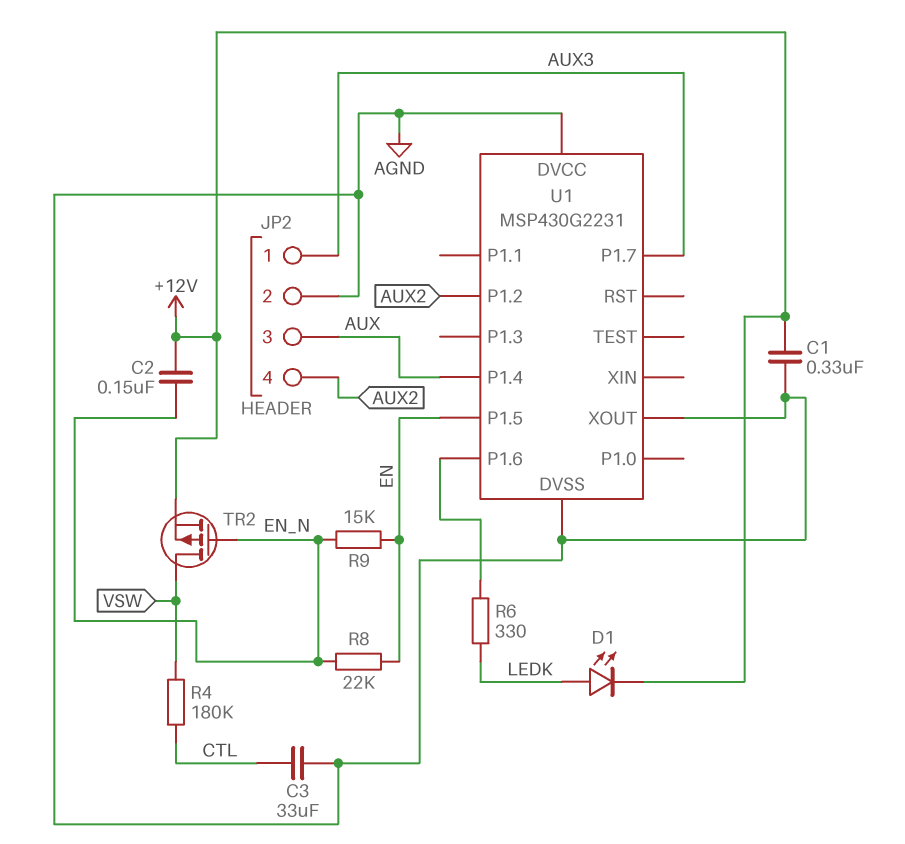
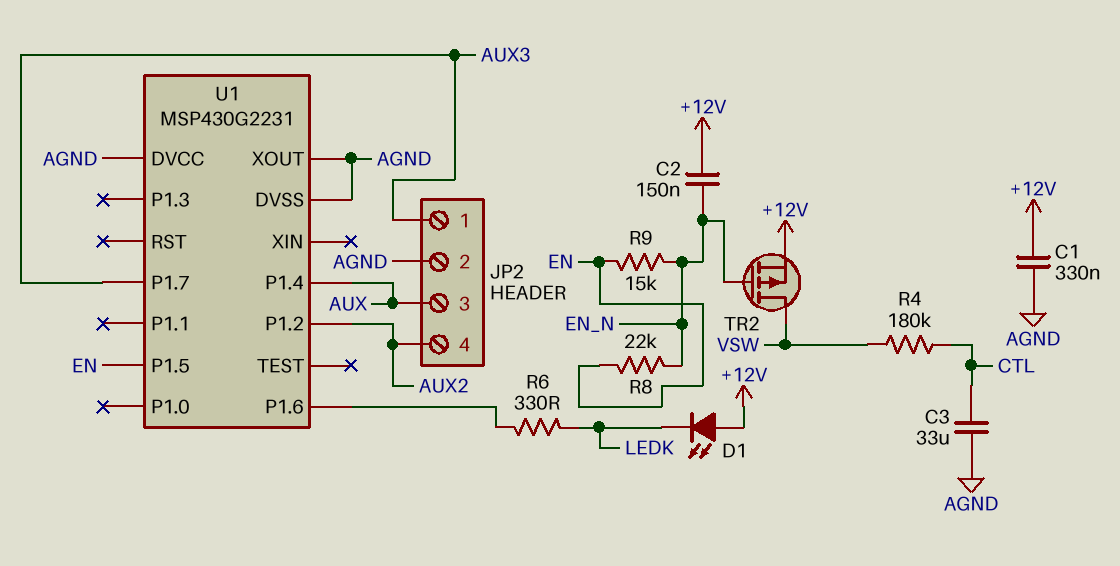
D1: LED (A LEDK, K +12V) -> LED (A +12V, K LEDK)

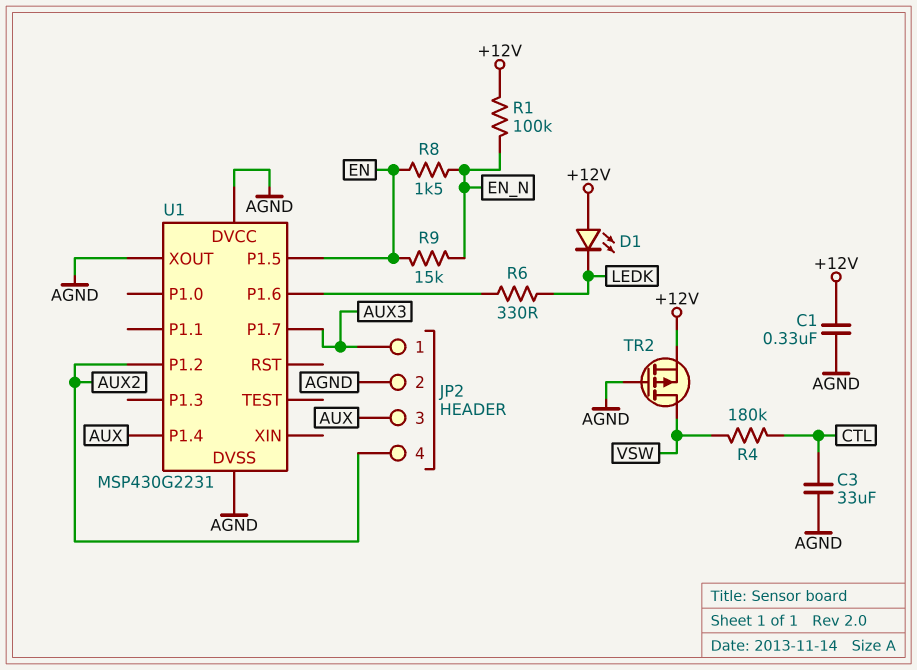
C2: 150nF (+12V, EN_N) -> none
R1: none -> 100k (+12V, EN_N)
R8: 22k (EN, EN_N) -> 1.5k (EN, EN_N)
TR2: PMOS (G EN_N, D VSW, S +12V) -> PMOS (G AGND, D VSW, S +12V)

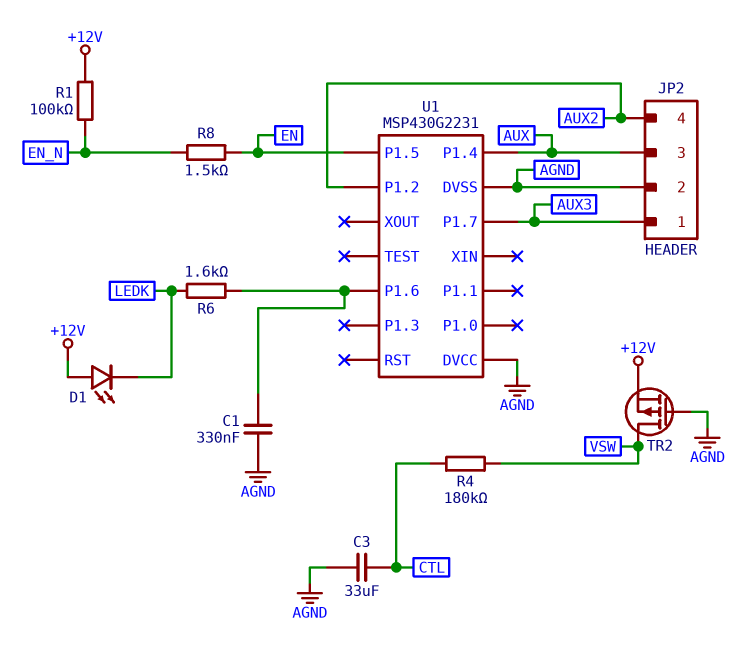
C1: 330nF (+12V, AGND) -> 330nF (AGND, U1/P1.6)
R6: 330 (LEDK, U1/P1.6) -> 1.6k (LEDK, U1/P1.6)
R9: 15k (EN, EN_N) -> none
U1 pin XOUT: AGND -> none

